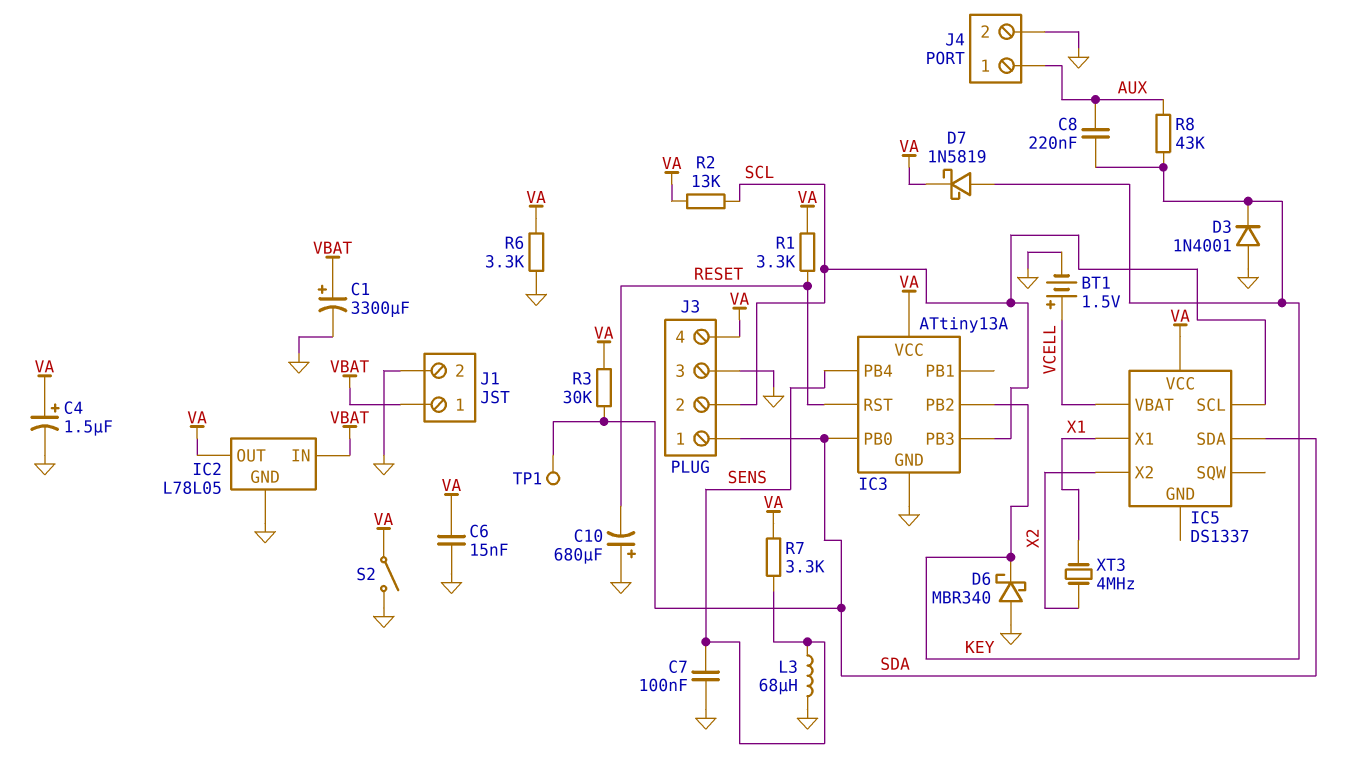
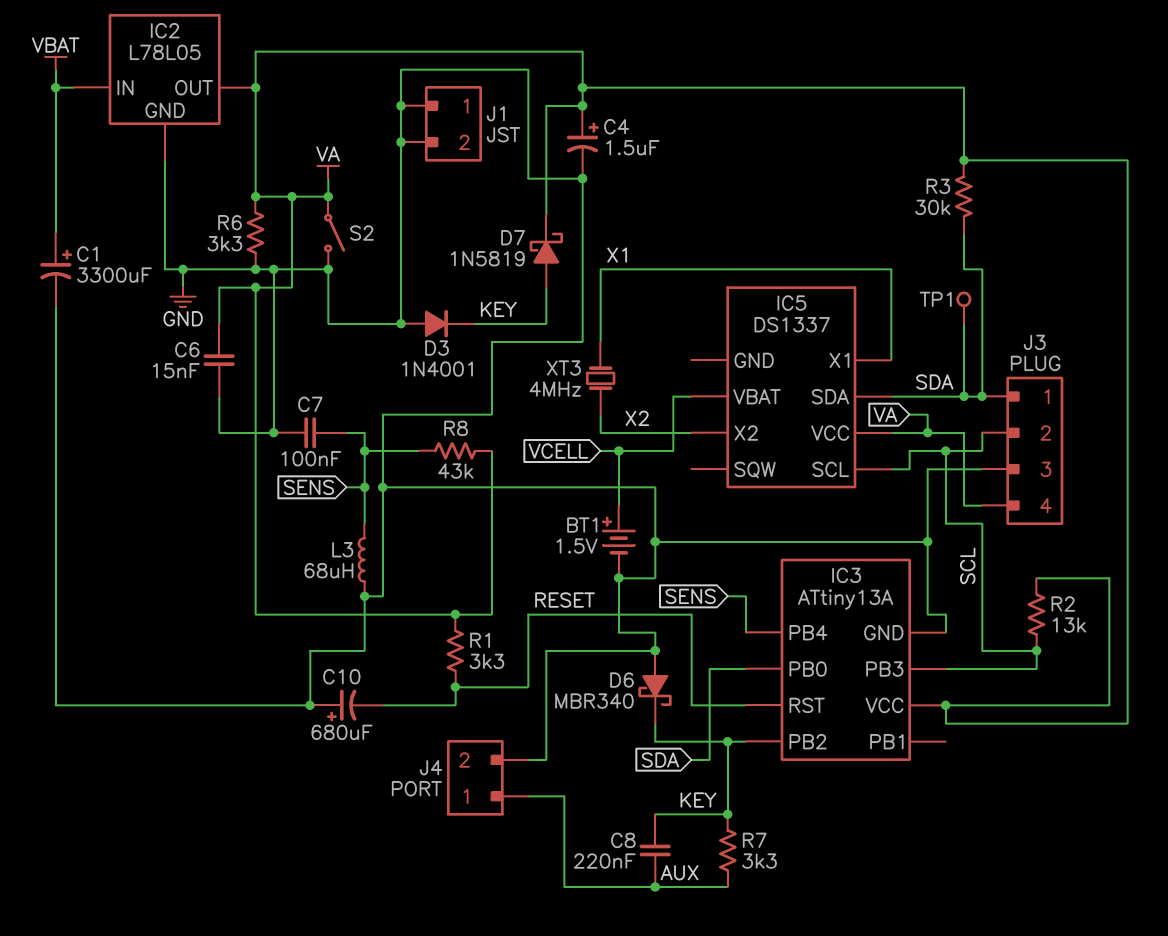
J1 pin 1: VBAT -> GND
R7: 3.3k (SENS, VA) -> 3.3k (AUX, KEY)
R8: 43k (AUX, KEY) -> 43k (SENS, VA)

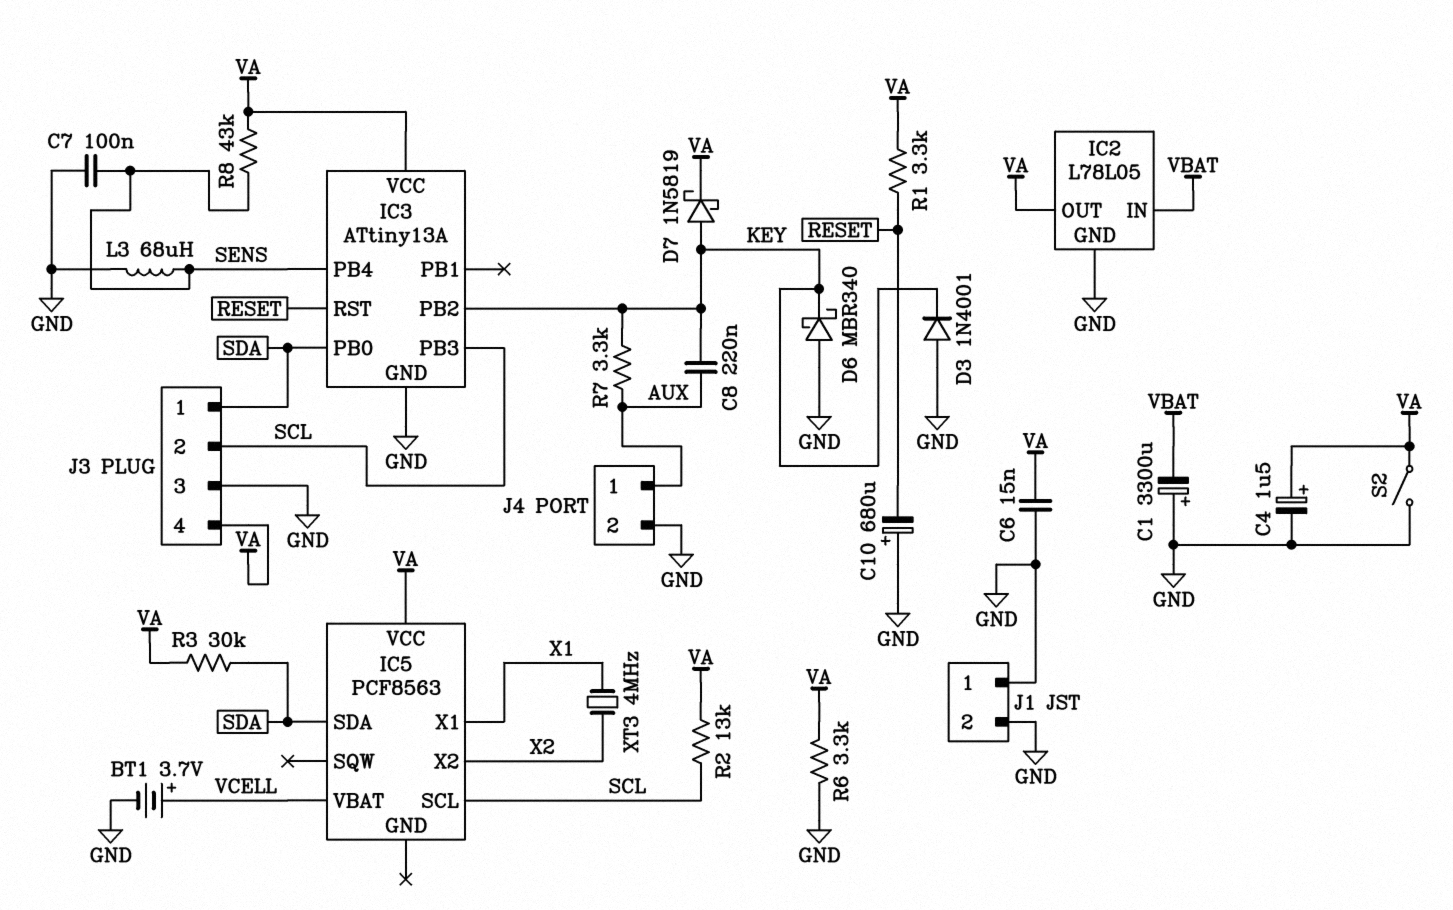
BT1: 1.5V (plus VCELL, minus GND) -> 3.7V (plus VCELL, minus GND)
C1: 3300uF (plus VBAT, minus GND) -> 3300uF (plus GND, minus VBAT)
IC5: DS1337 -> PCF8563
TP1: test point (SDA) -> none

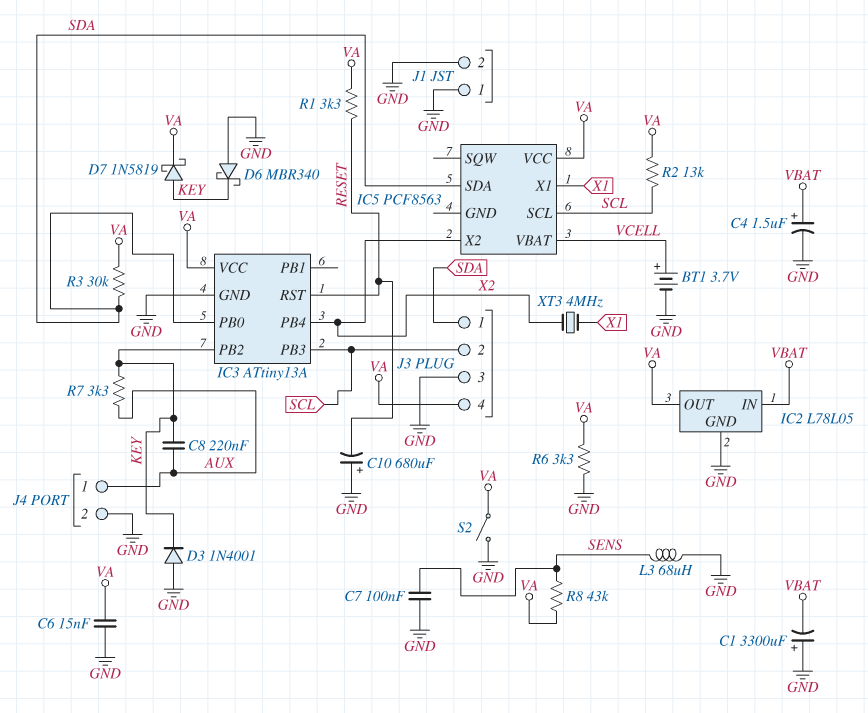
C4: 1.5uF (plus VA, minus GND) -> 1.5uF (plus VBAT, minus GND)
IC3 pin PB4: SENS -> X2

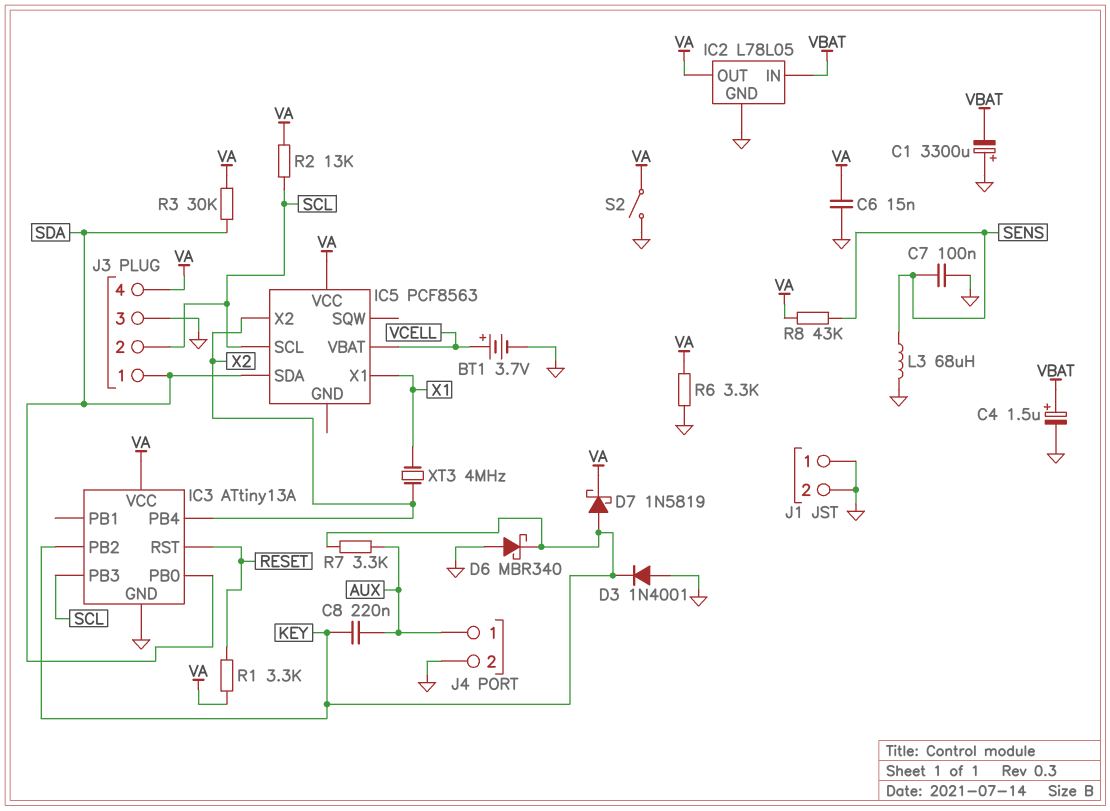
C10: 680uF (plus GND, minus RESET) -> none

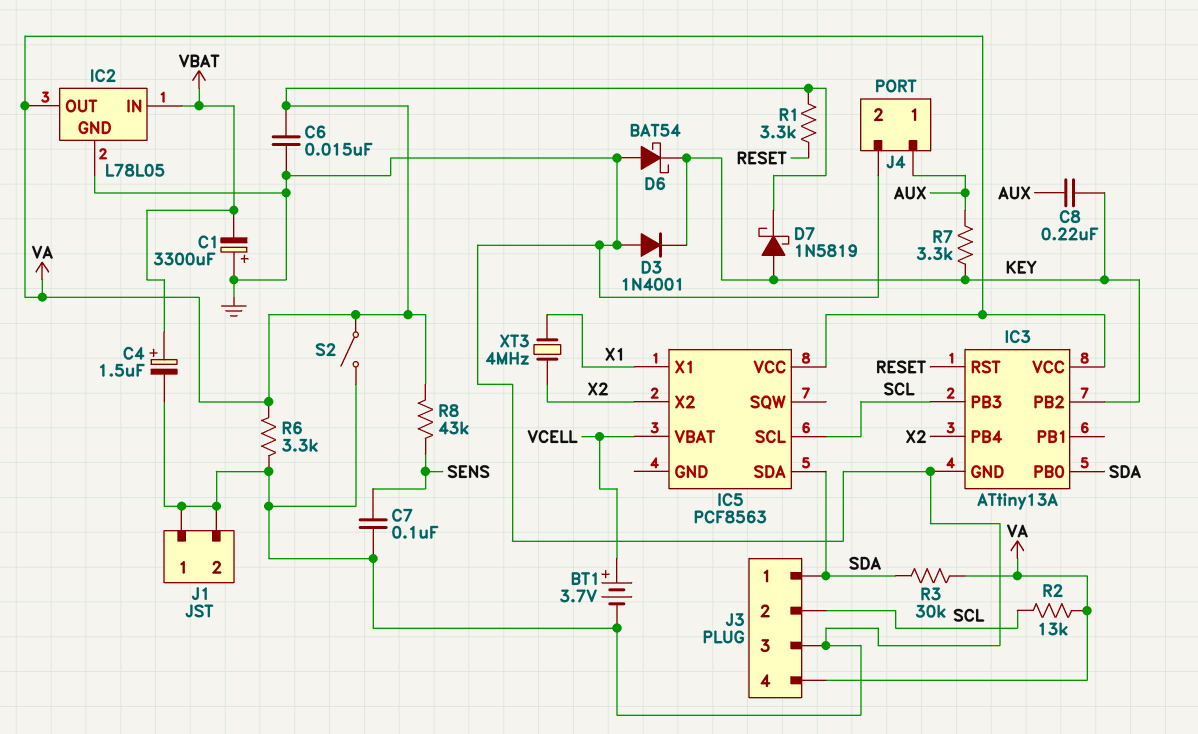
D6: schottky MBR340 (A GND, K KEY) -> schottky BAT54 (A GND, K KEY)
L3: 68uH (GND, SENS) -> none

